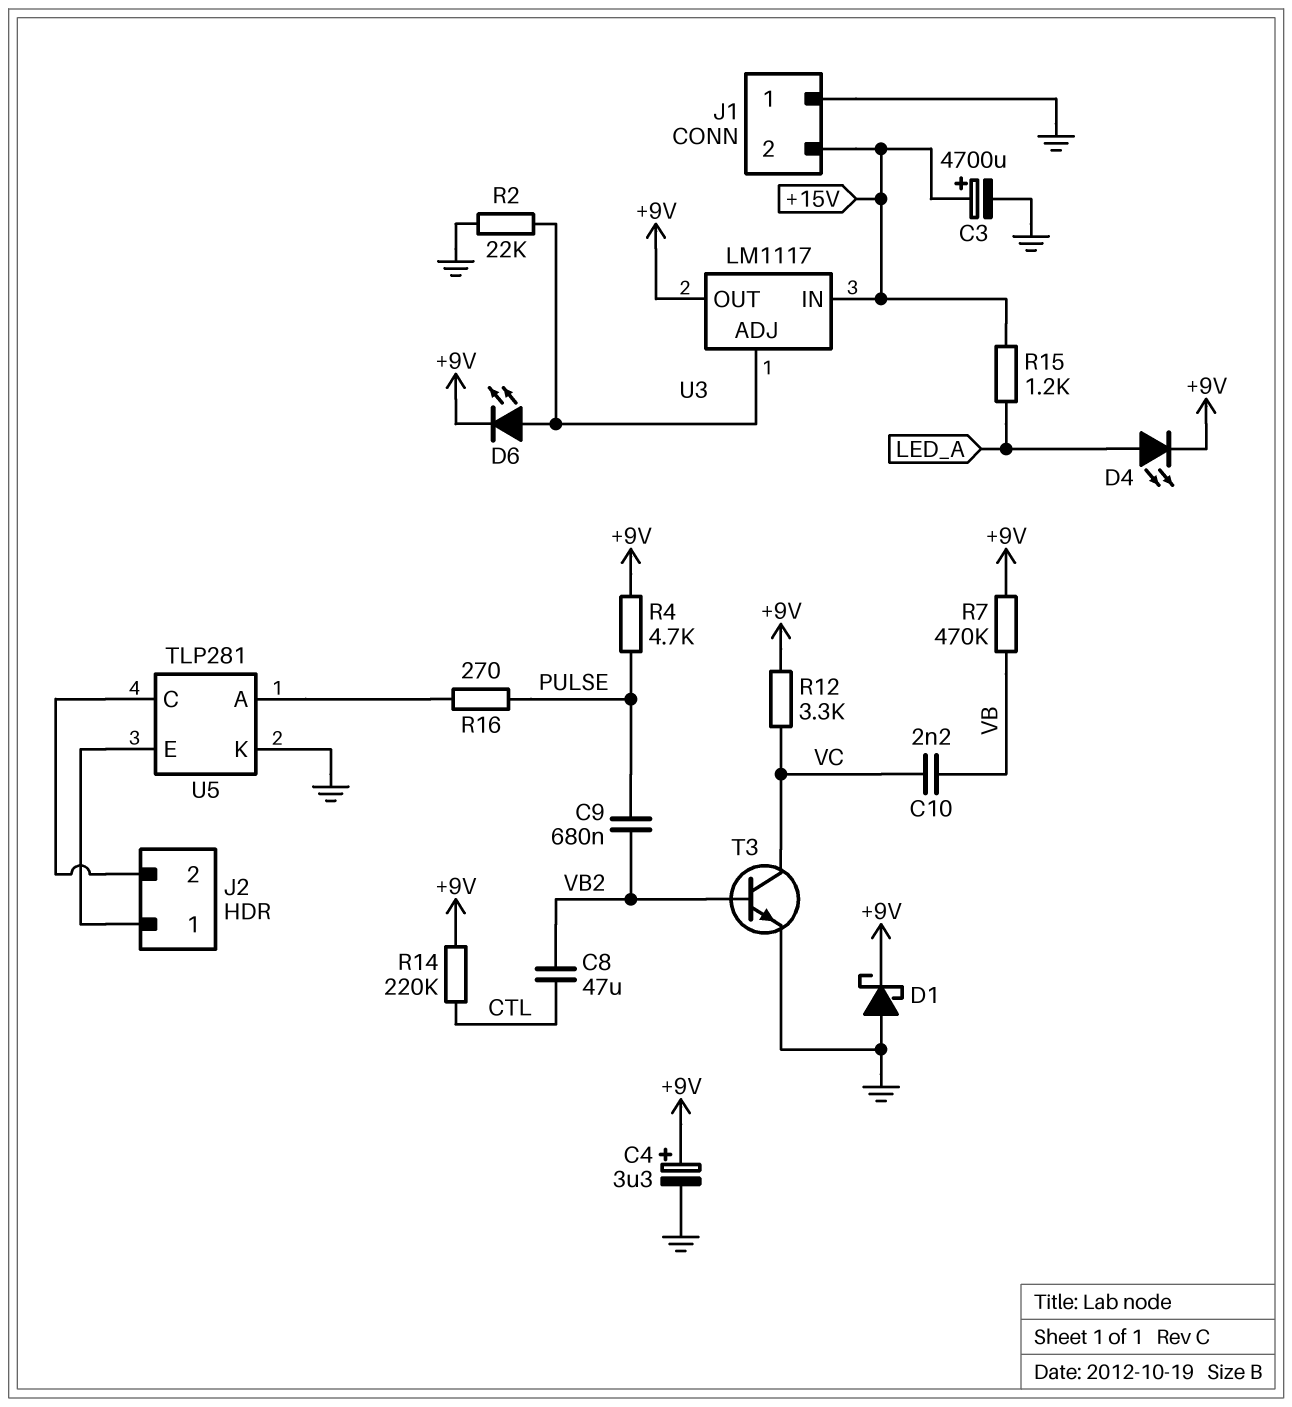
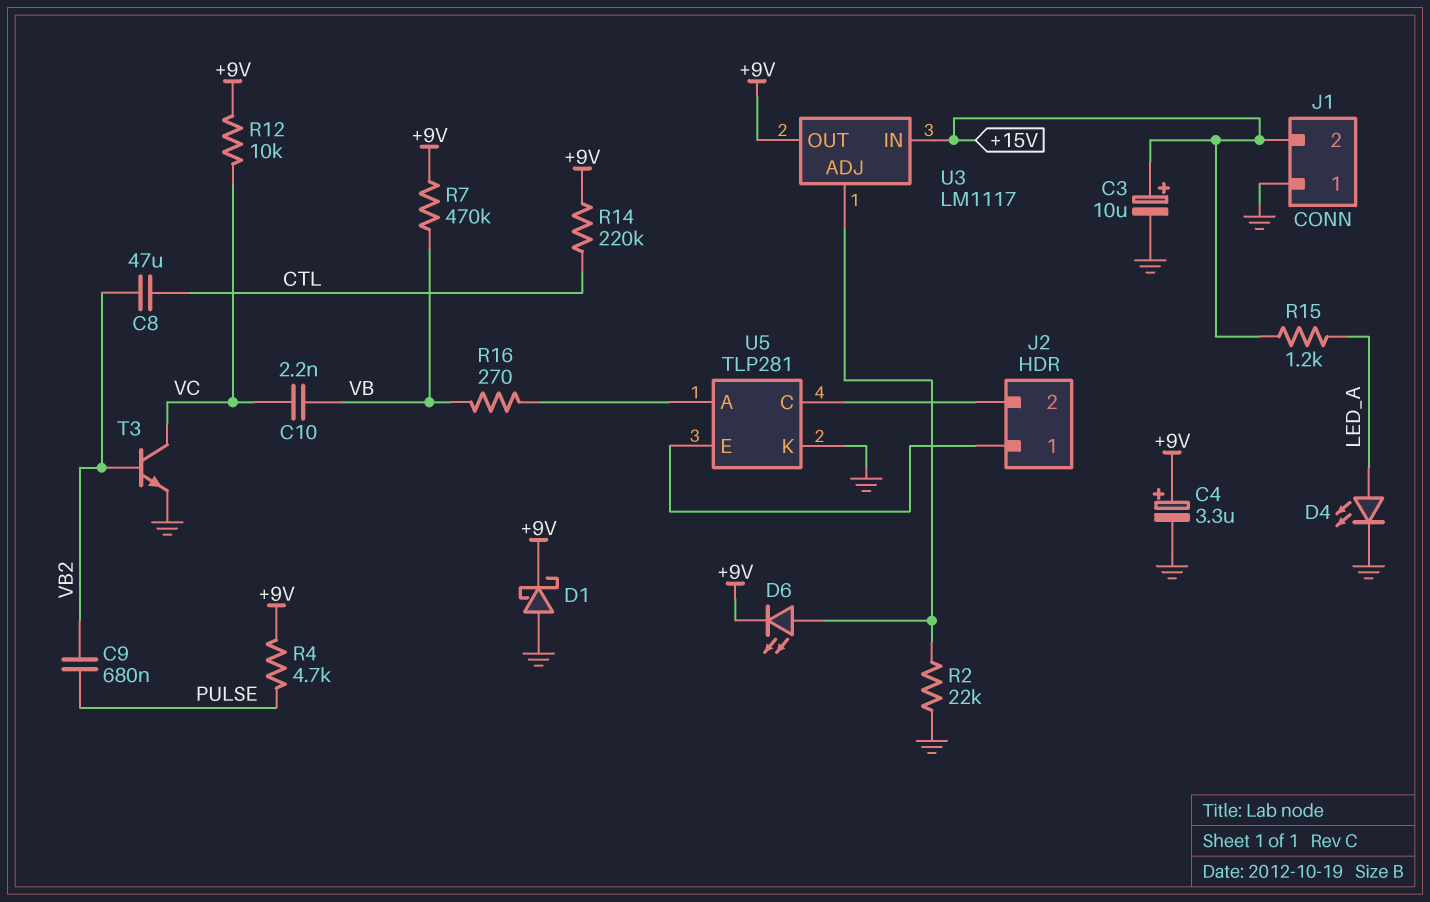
C3: 4700uF (plus +15V, minus GND) -> 10uF (plus +15V, minus GND)
D4: LED (A LED_A, K +9V) -> LED (A LED_A, K GND)
R12: 3.3k (+9V, VC) -> 10k (+9V, VC)
R16: 270 (PULSE, U5/A) -> 270 (U5/A, VB)

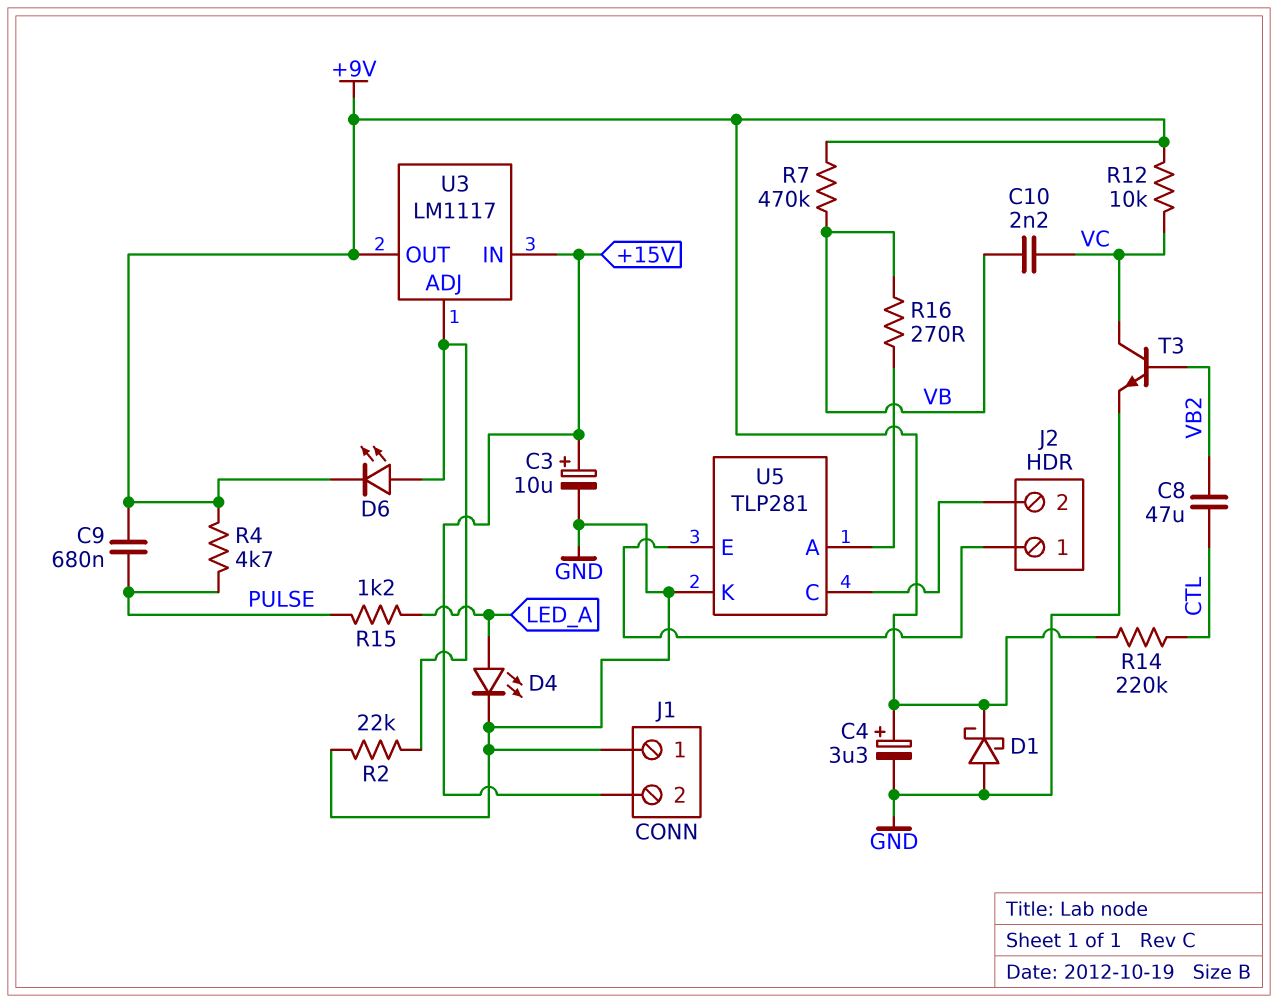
C9: 680nF (PULSE, VB2) -> 680nF (+9V, PULSE)
R15: 1.2k (+15V, LED_A) -> 1.2k (LED_A, PULSE)

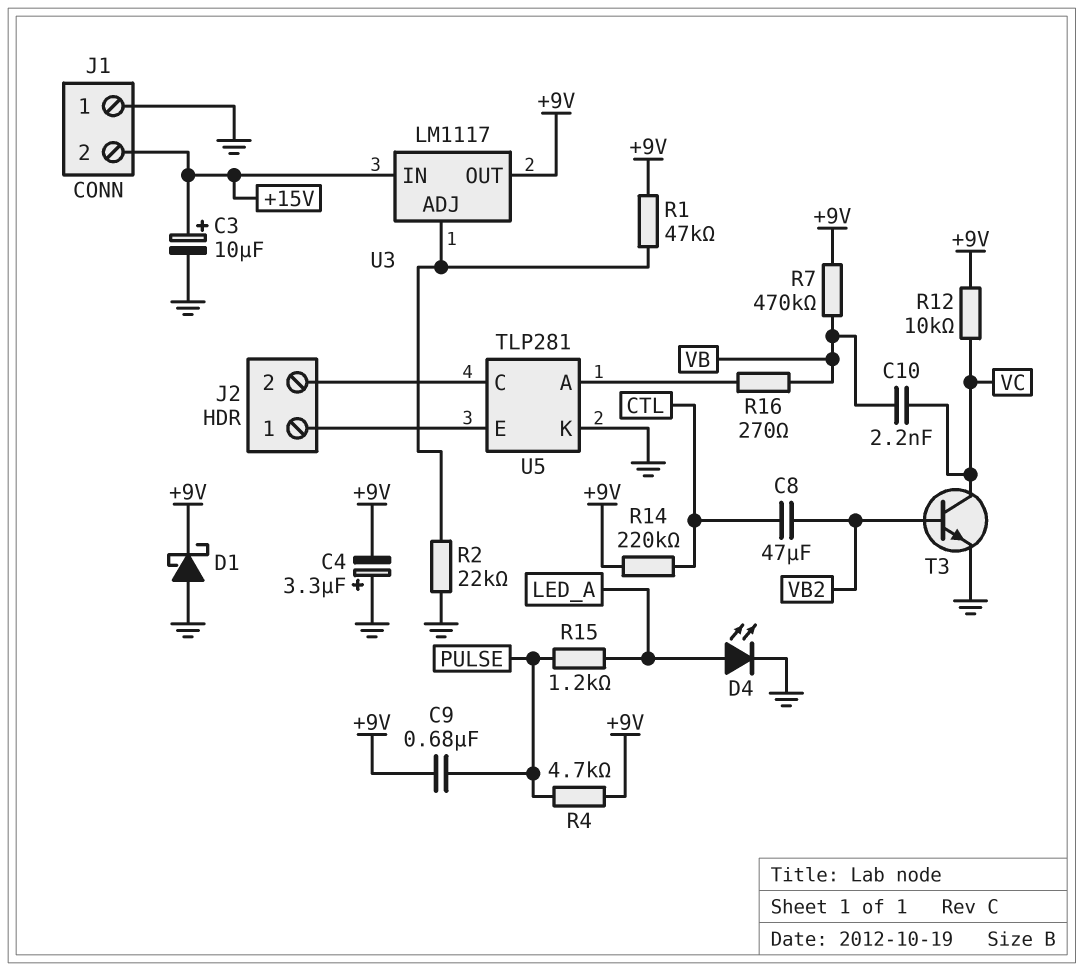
C4: 3.3uF (plus +9V, minus GND) -> 3.3uF (plus GND, minus +9V)
D6: LED (A U3/ADJ, K +9V) -> none
R1: none -> 47k (+9V, U3/ADJ)

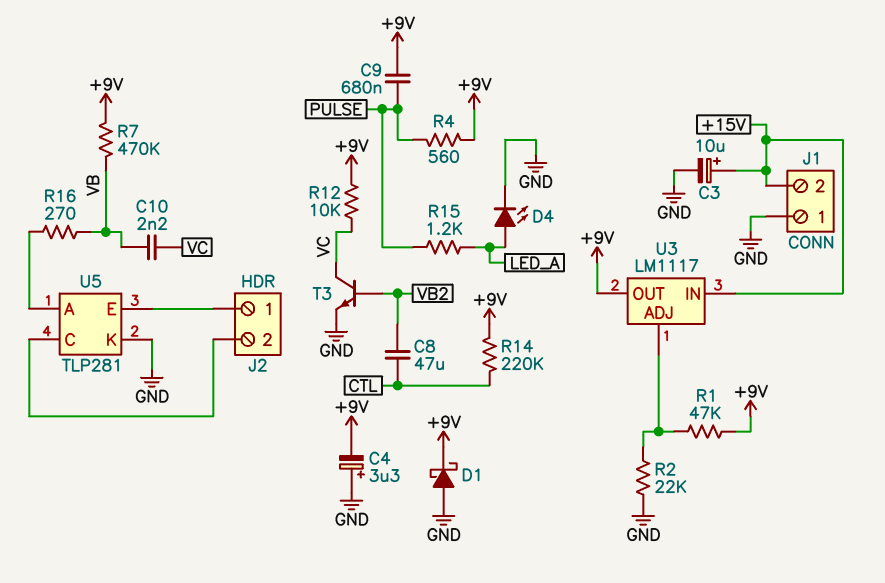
R4: 4.7k (+9V, PULSE) -> 560 (+9V, PULSE)

